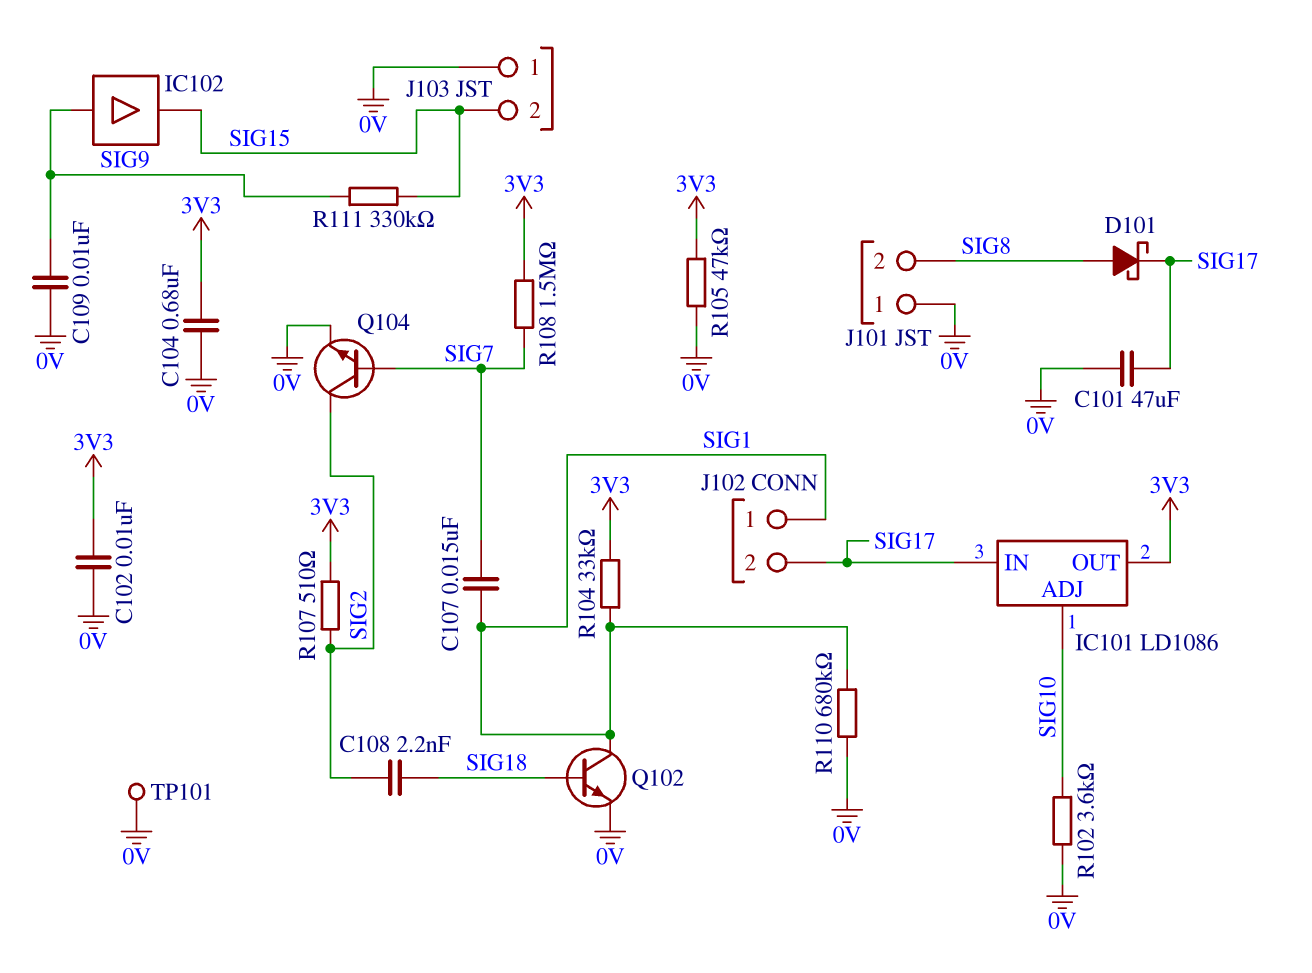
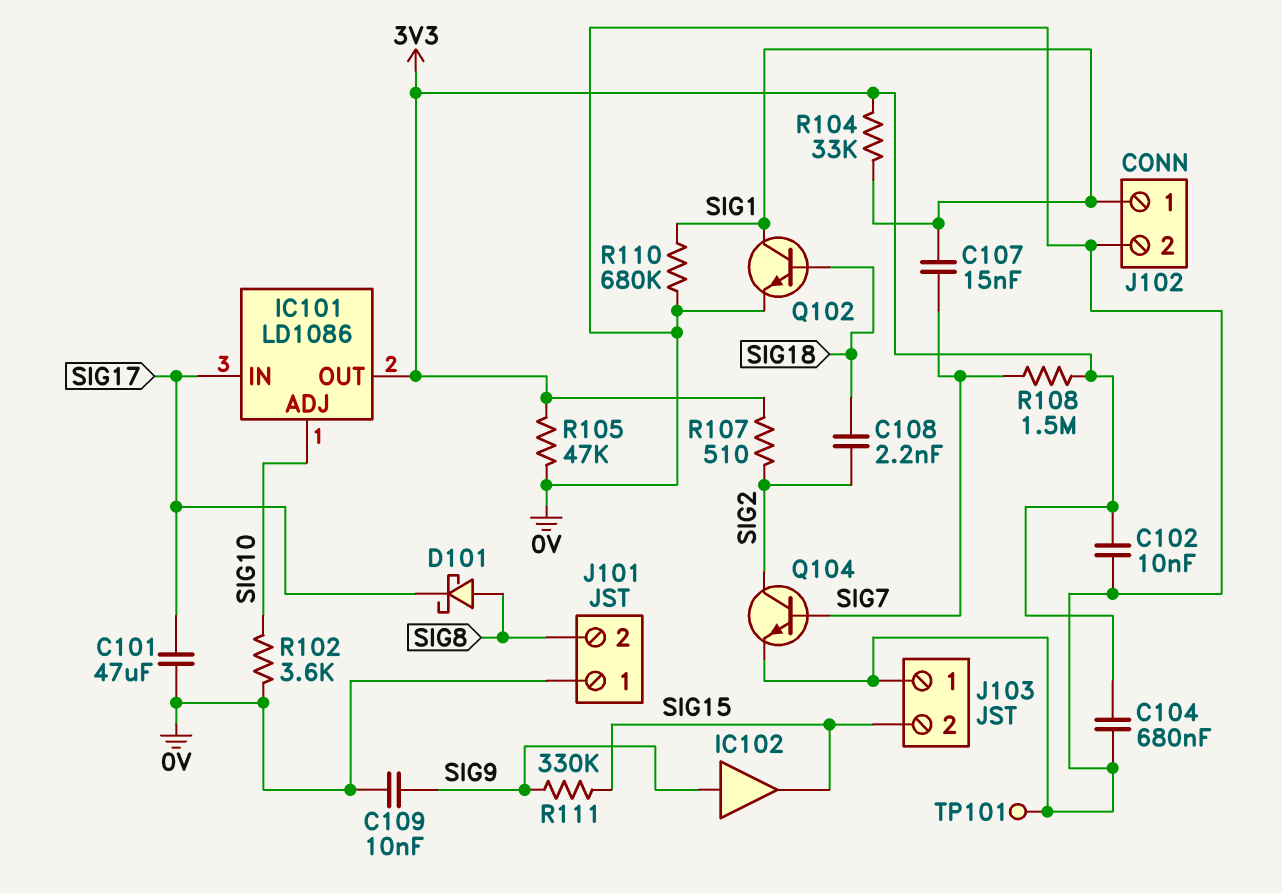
J102 pin 2: SIG17 -> 0V

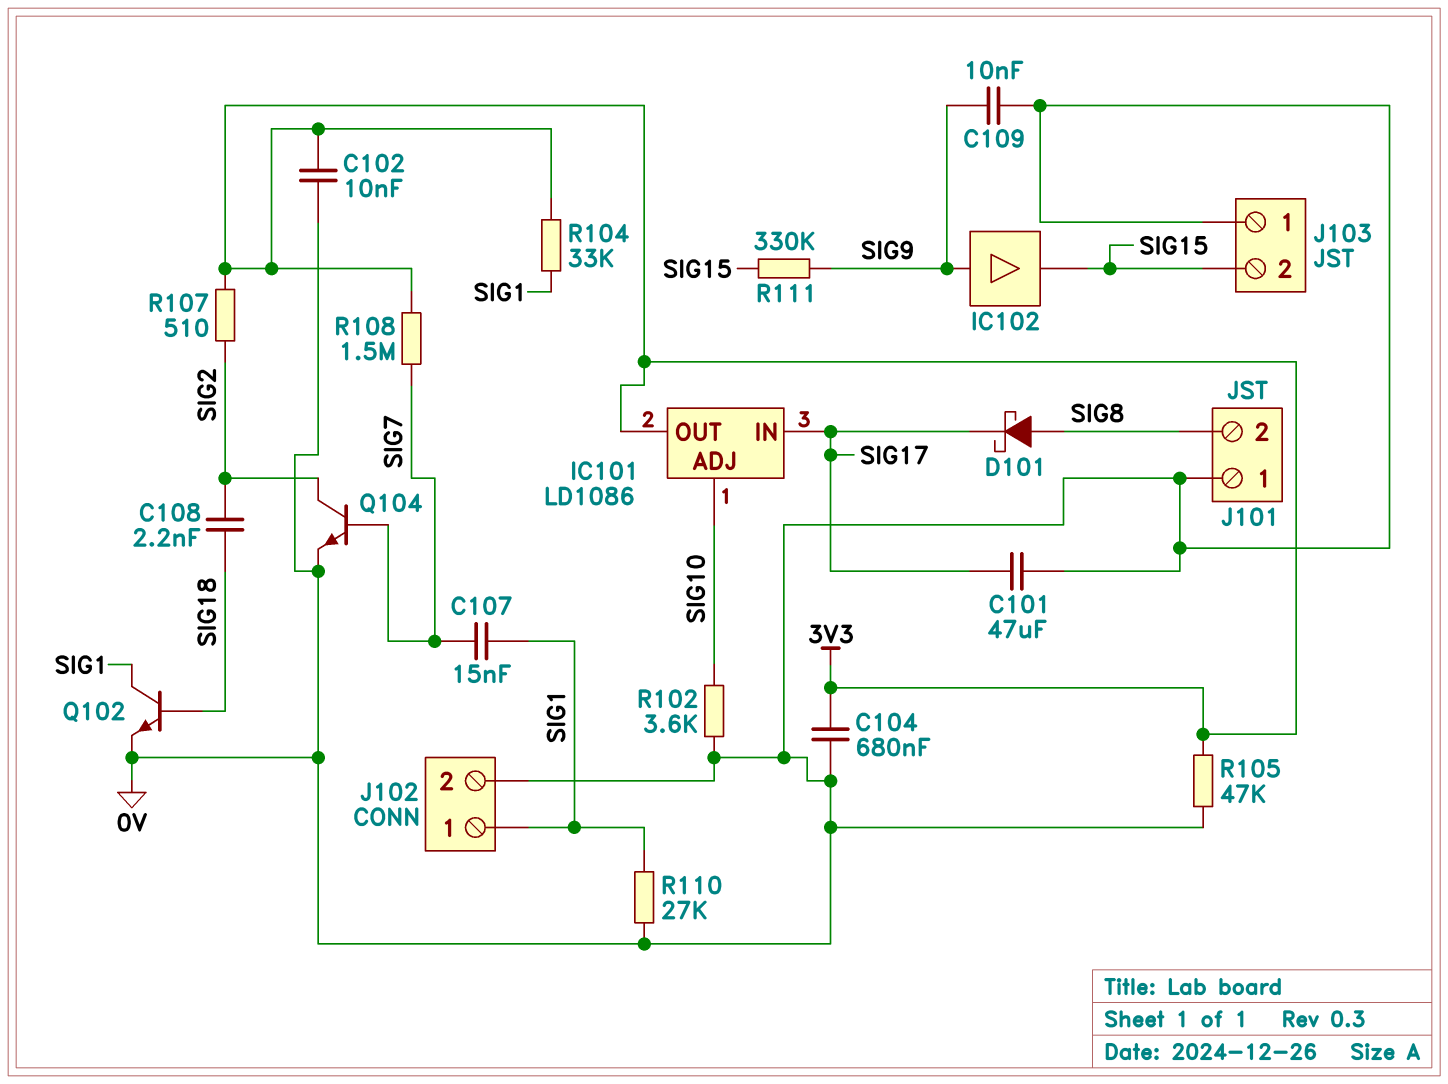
R110: 680k (0V, SIG1) -> 27k (0V, SIG1)
TP101: test point (0V) -> none

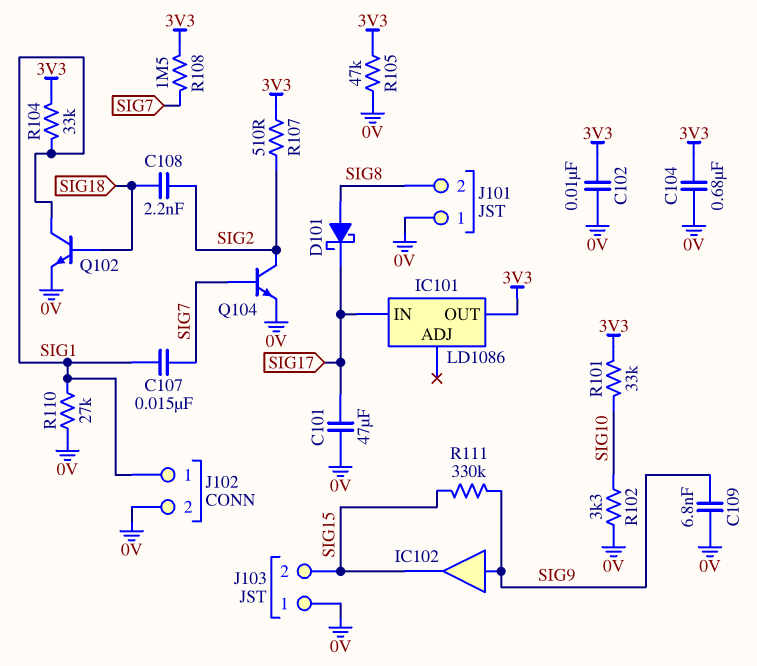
C109: 10nF (0V, SIG9) -> 6.8nF (0V, SIG9)
IC101 pin ADJ: SIG10 -> none
R101: none -> 33k (3V3, SIG10)
R102: 3.6k (0V, SIG10) -> 3.3k (0V, SIG10)

